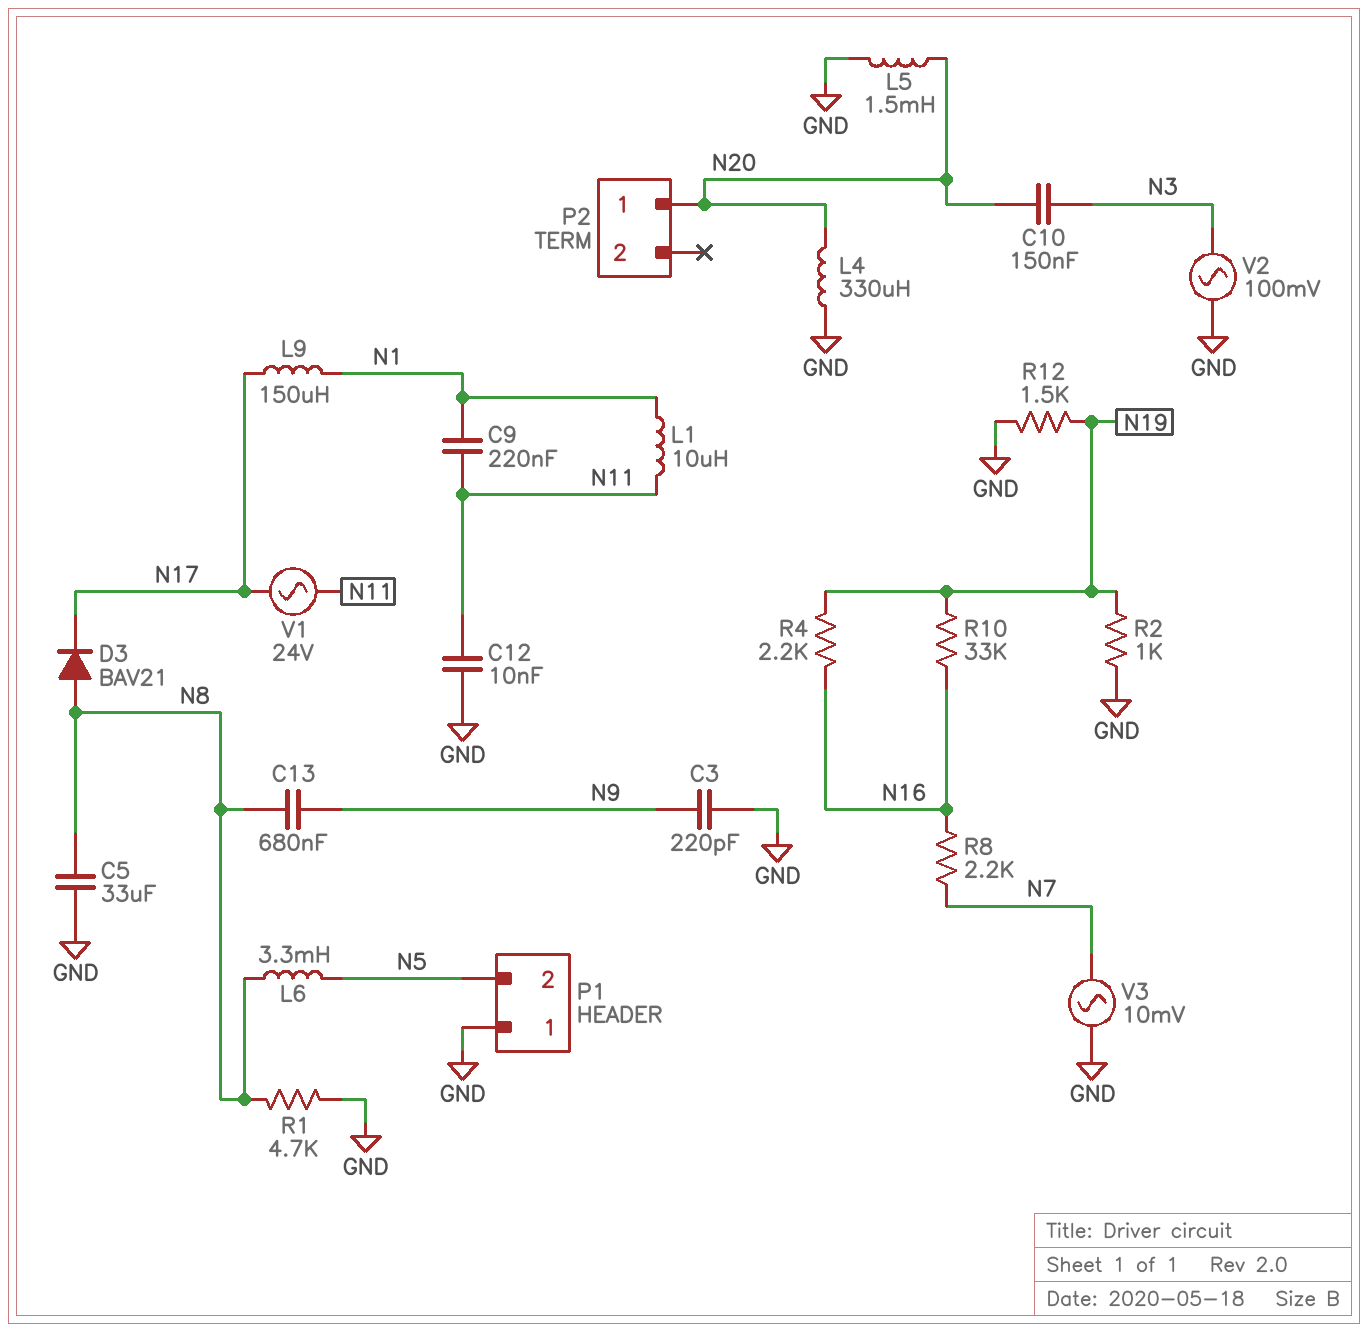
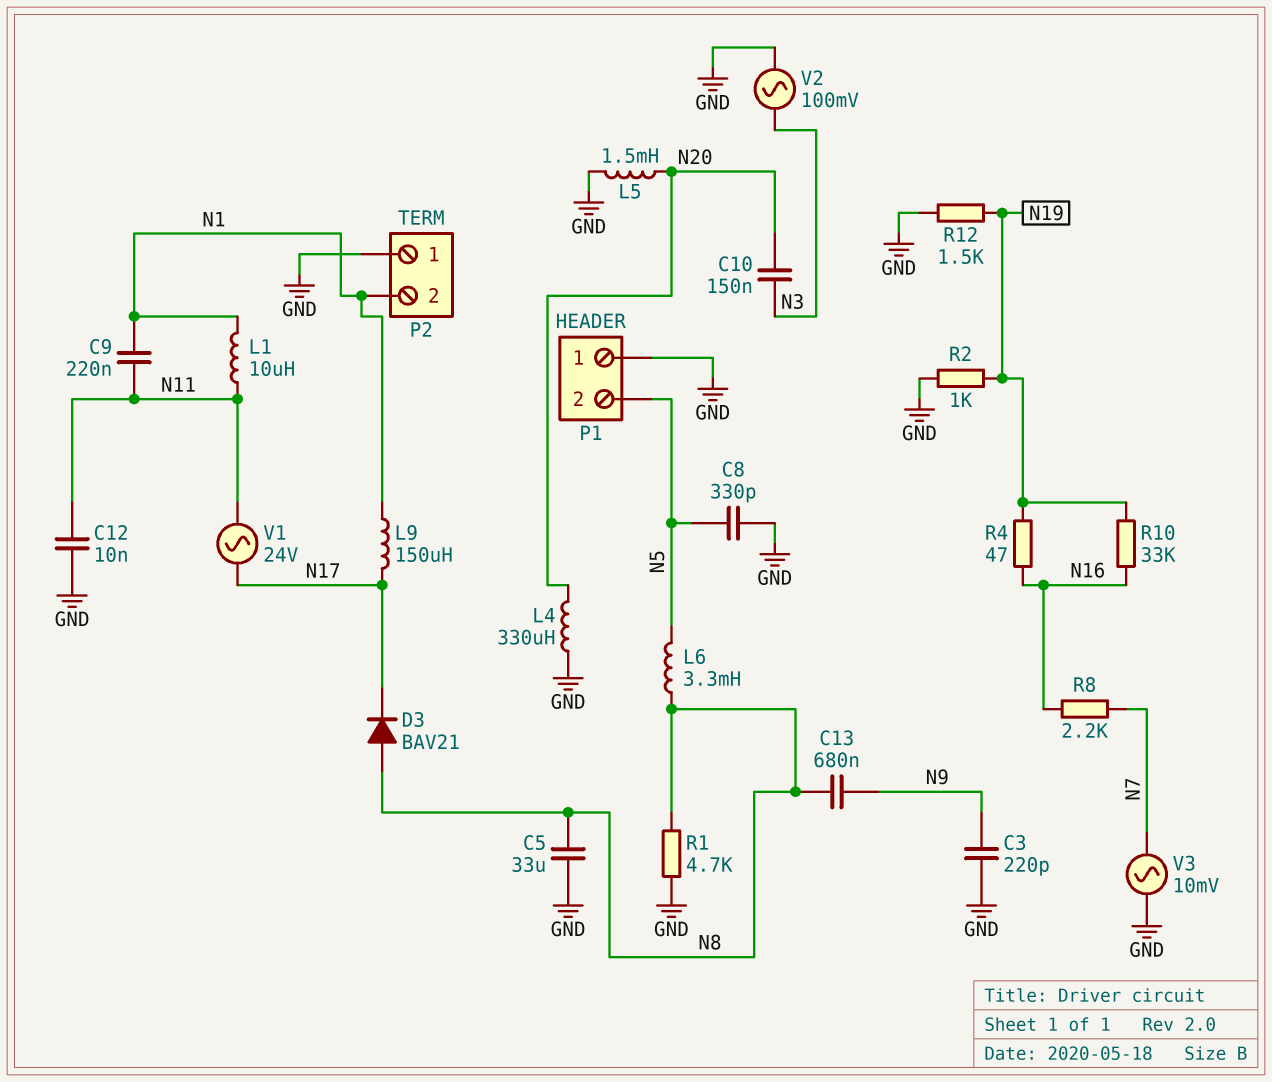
C8: none -> 330pF (GND, N5)
P2 pin 1: N20 -> GND
P2 pin 2: none -> N1
R4: 2.2k (N16, N19) -> 47 (N16, N19)

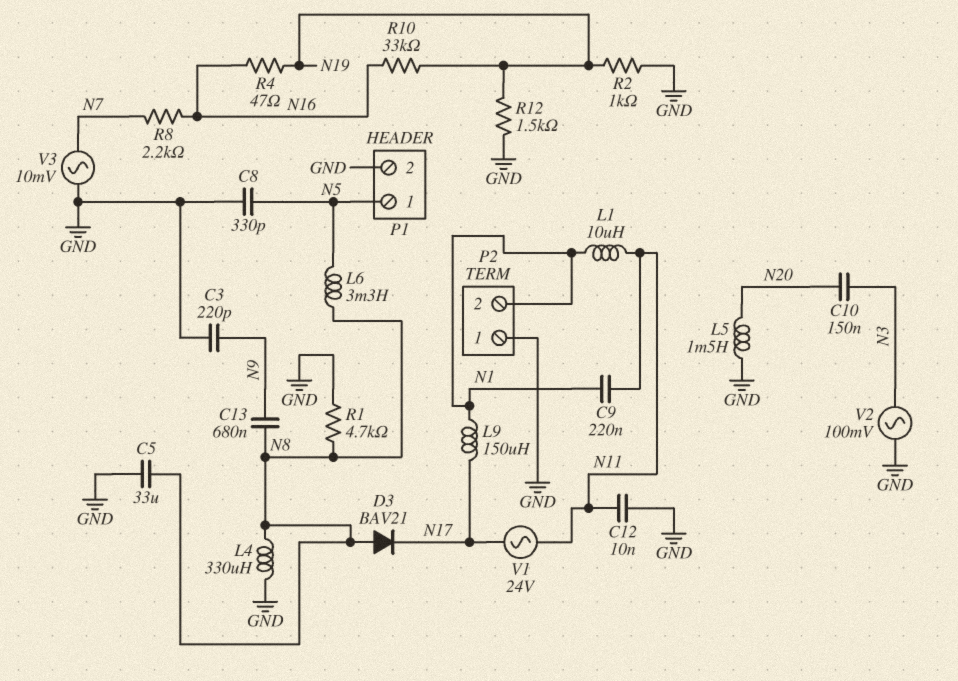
L4: 330uH (GND, N20) -> 330uH (GND, N8)
P1 pin 1: GND -> N5
P1 pin 2: N5 -> GND

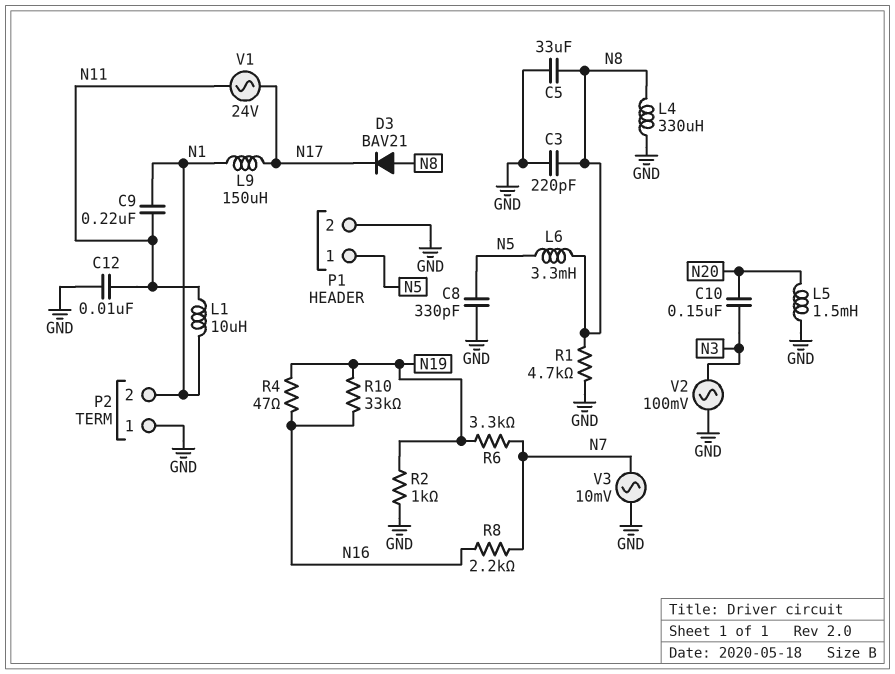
C3: 220pF (GND, N9) -> 220pF (GND, N8)
C13: 680nF (N8, N9) -> none
R6: none -> 3.3k (N7, N19)
R12: 1.5k (GND, N19) -> none

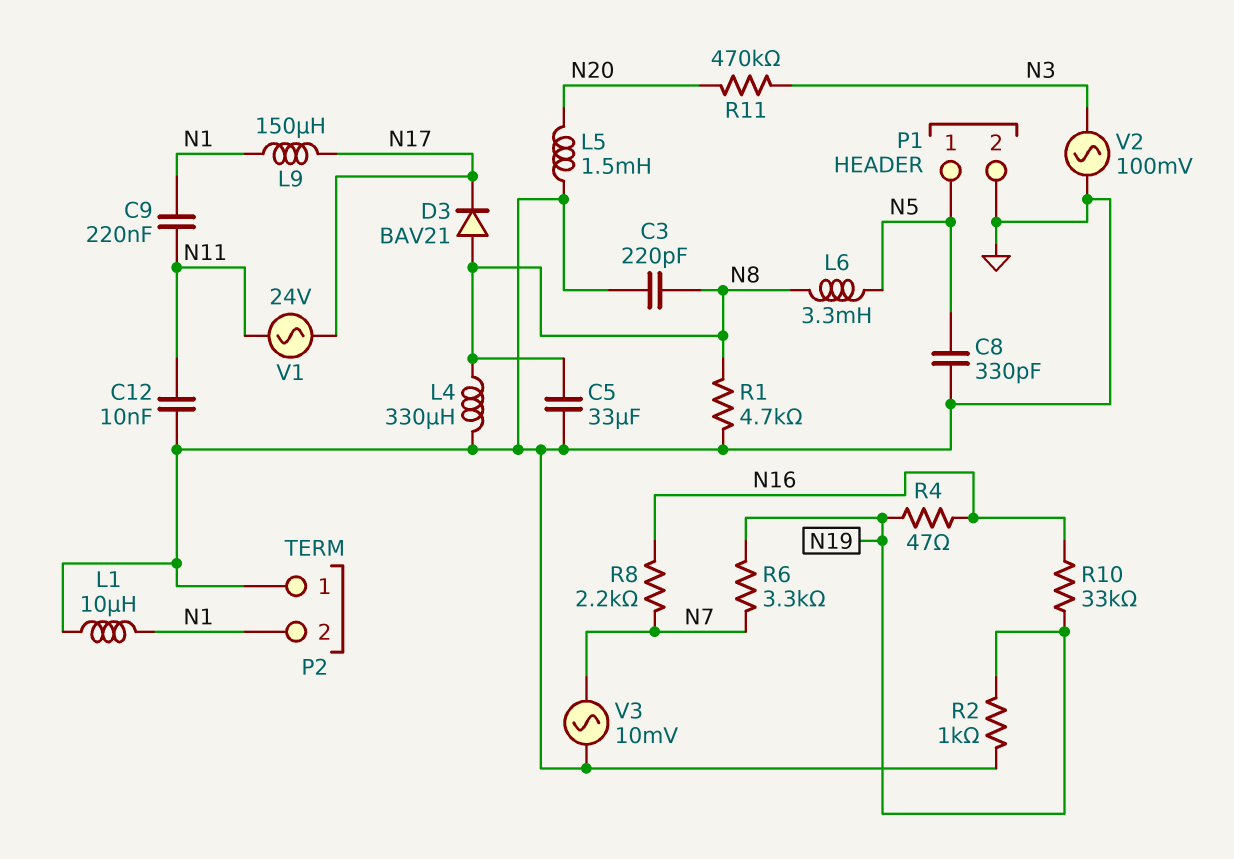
C10: 150nF (N3, N20) -> none
L1: 10uH (N1, N11) -> 10uH (GND, N1)
R11: none -> 470k (N3, N20)

